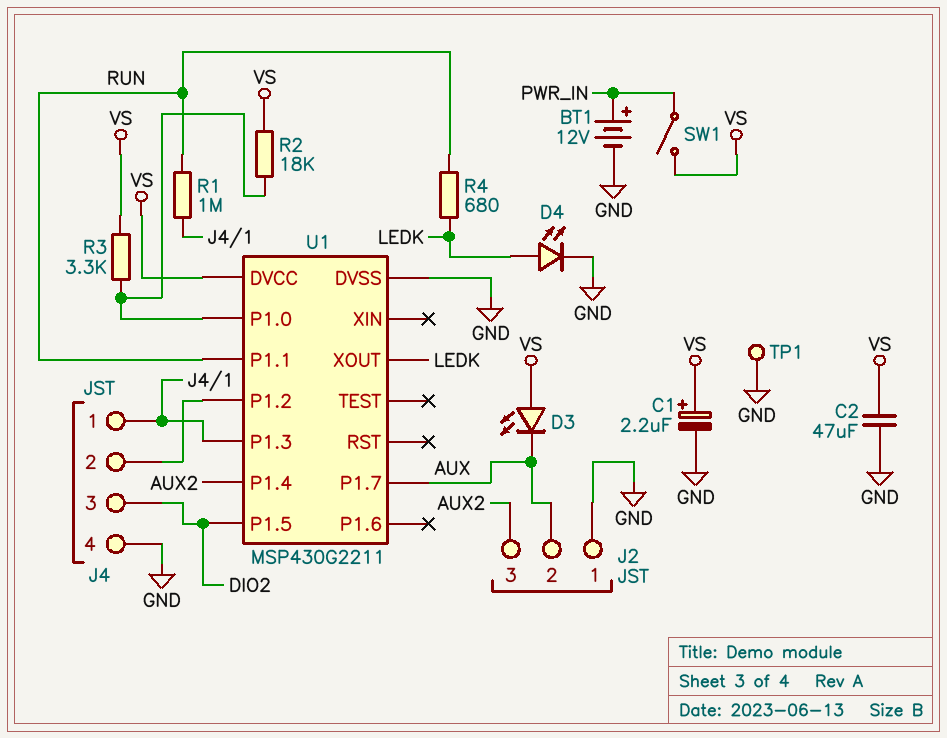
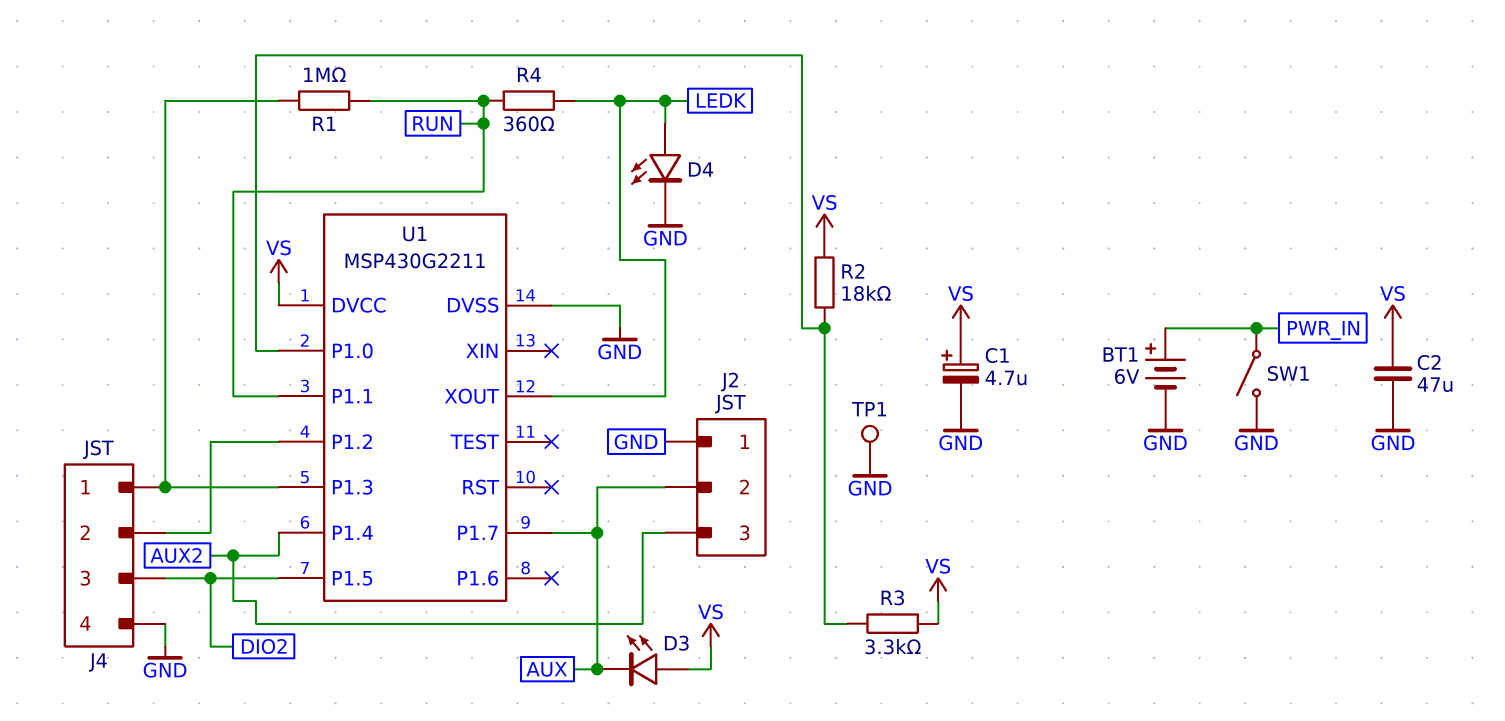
BT1: 12V (plus PWR_IN, minus GND) -> 6V (plus PWR_IN, minus GND)
C1: 2.2uF (plus VS, minus GND) -> 4.7uF (plus VS, minus GND)
R4: 680 (LEDK, RUN) -> 360 (LEDK, RUN)
SW1: switch (PWR_IN, VS) -> switch (GND, PWR_IN)

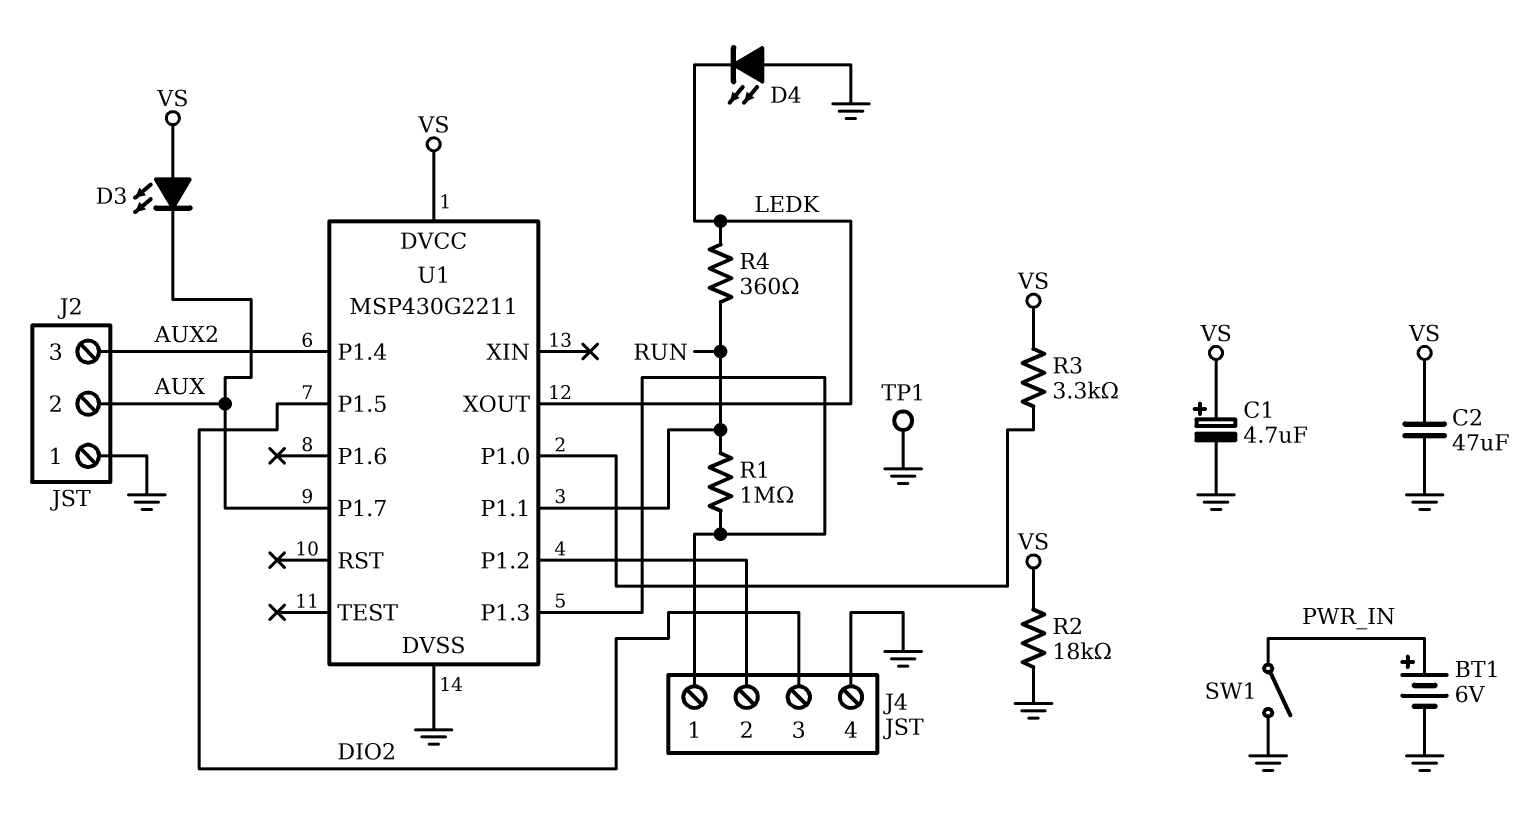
D4: LED (A LEDK, K GND) -> LED (A GND, K LEDK)
R2: 18k (U1/P1.0, VS) -> 18k (GND, VS)

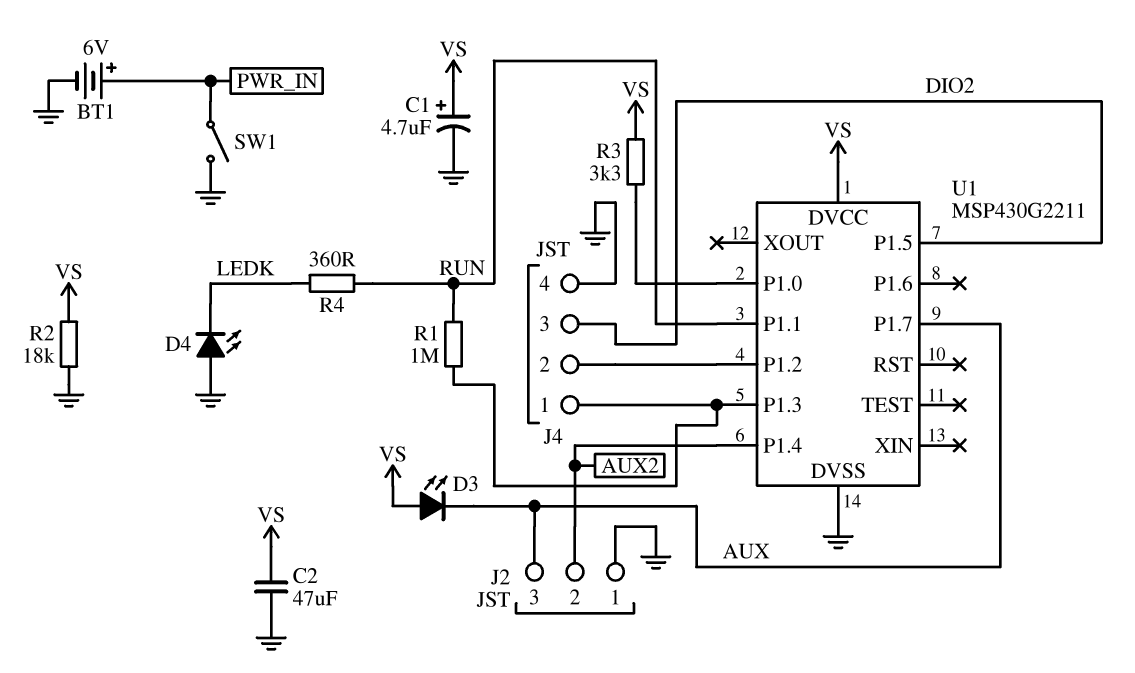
J2 pin 2: AUX -> AUX2
J2 pin 3: AUX2 -> AUX
TP1: test point (GND) -> none
U1 pin XOUT: LEDK -> none

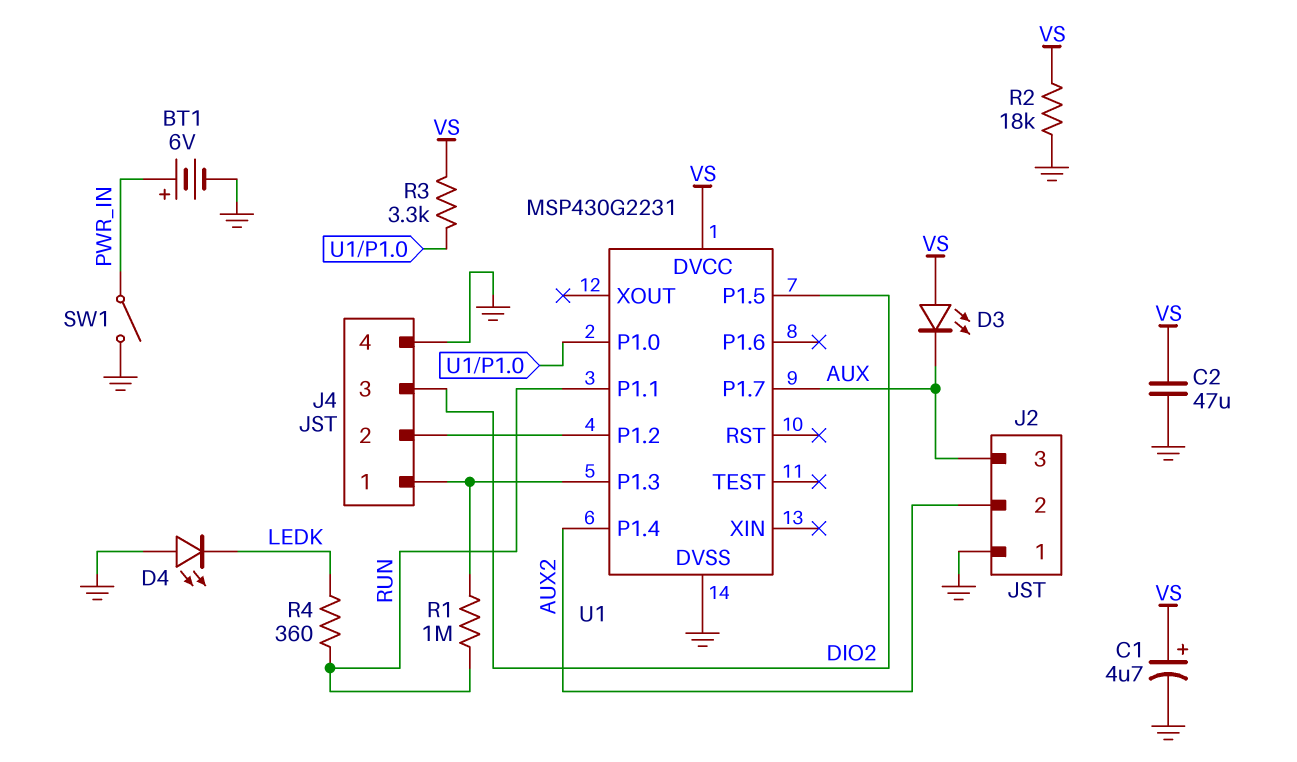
U1: MSP430G2211 -> MSP430G2231

